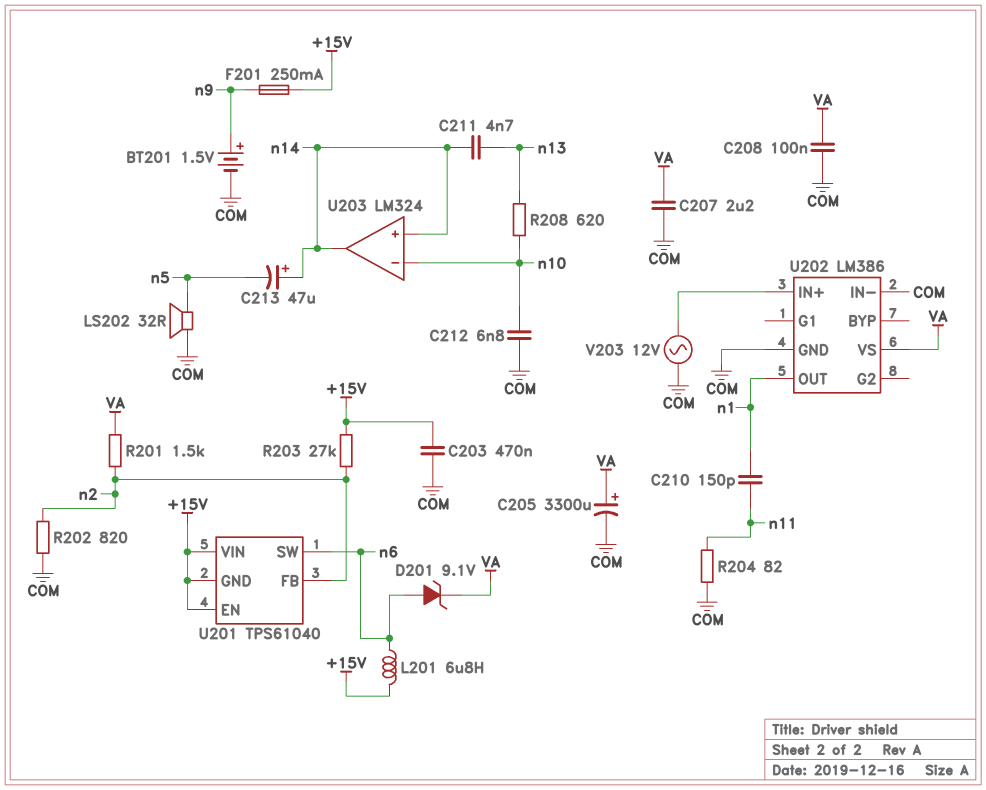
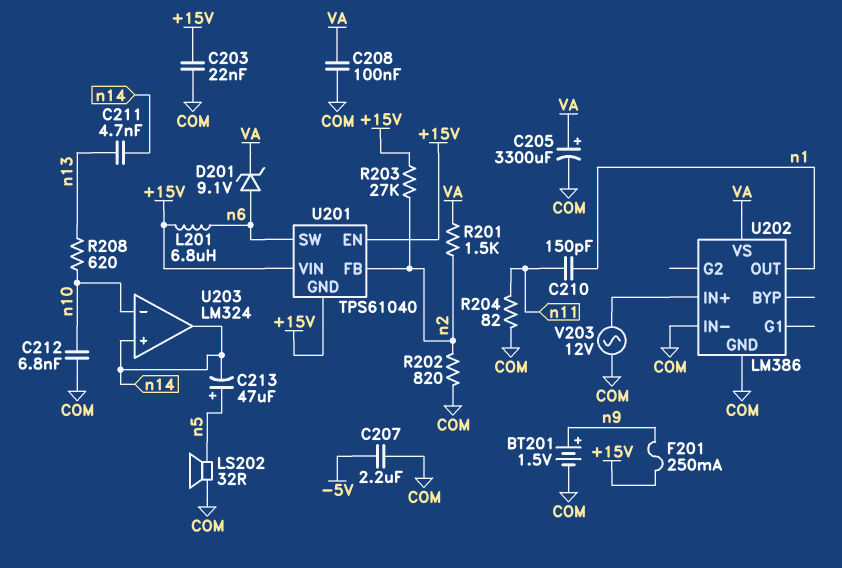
C203: 470nF (+15V, COM) -> 22nF (+15V, COM)
C207: 2.2uF (COM, VA) -> 2.2uF (-5V, COM)
C213: 47uF (plus n14, minus n5) -> 47uF (plus n5, minus n14)

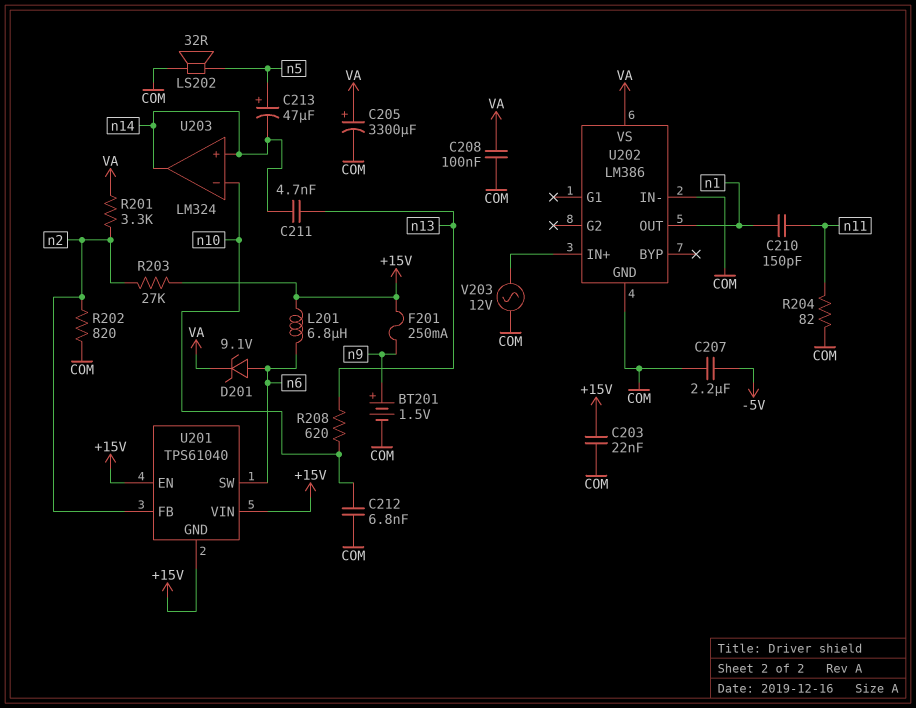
R201: 1.5k (VA, n2) -> 3.3k (VA, n2)

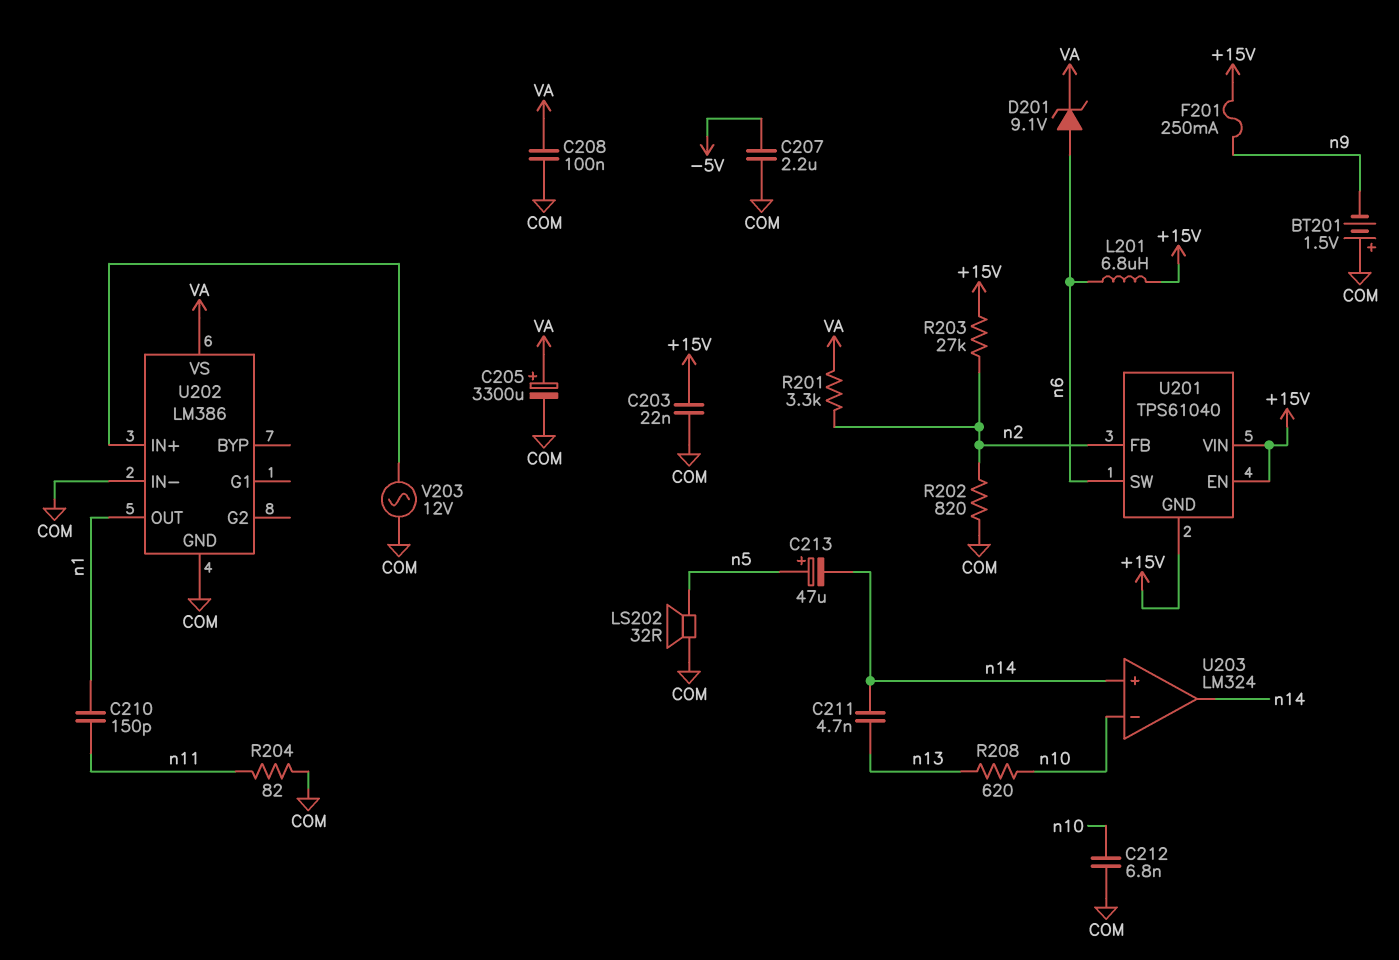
BT201: 1.5V (plus n9, minus COM) -> 1.5V (plus COM, minus n9)

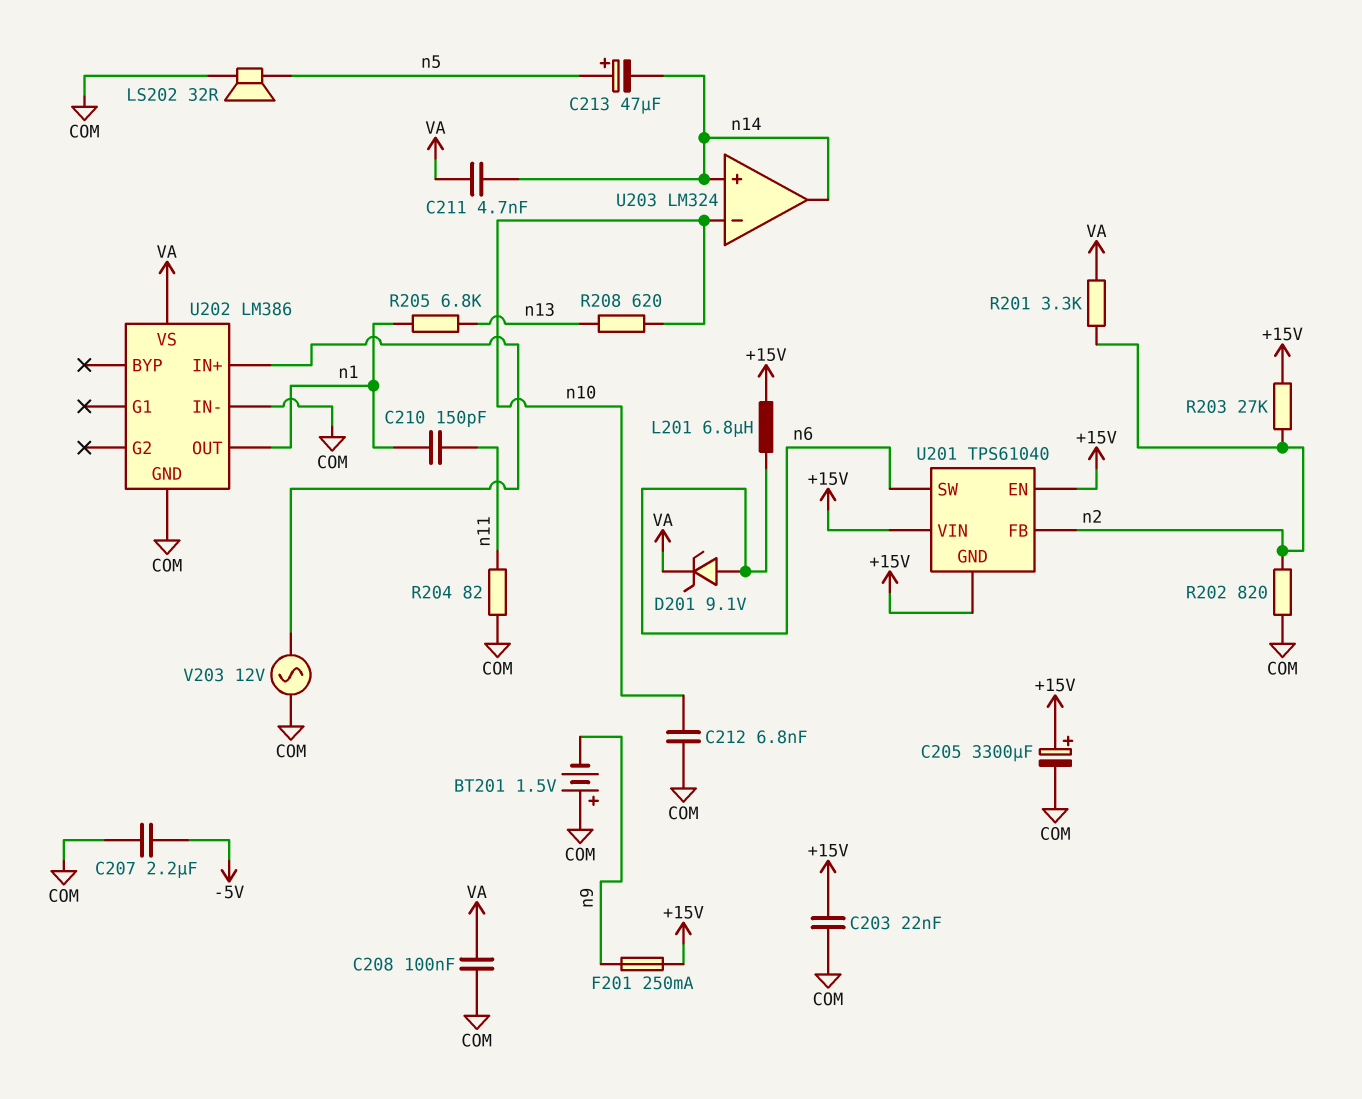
C205: 3300uF (plus VA, minus COM) -> 3300uF (plus +15V, minus COM)
C211: 4.7nF (n13, n14) -> 4.7nF (VA, n14)
R205: none -> 6.8k (n1, n13)

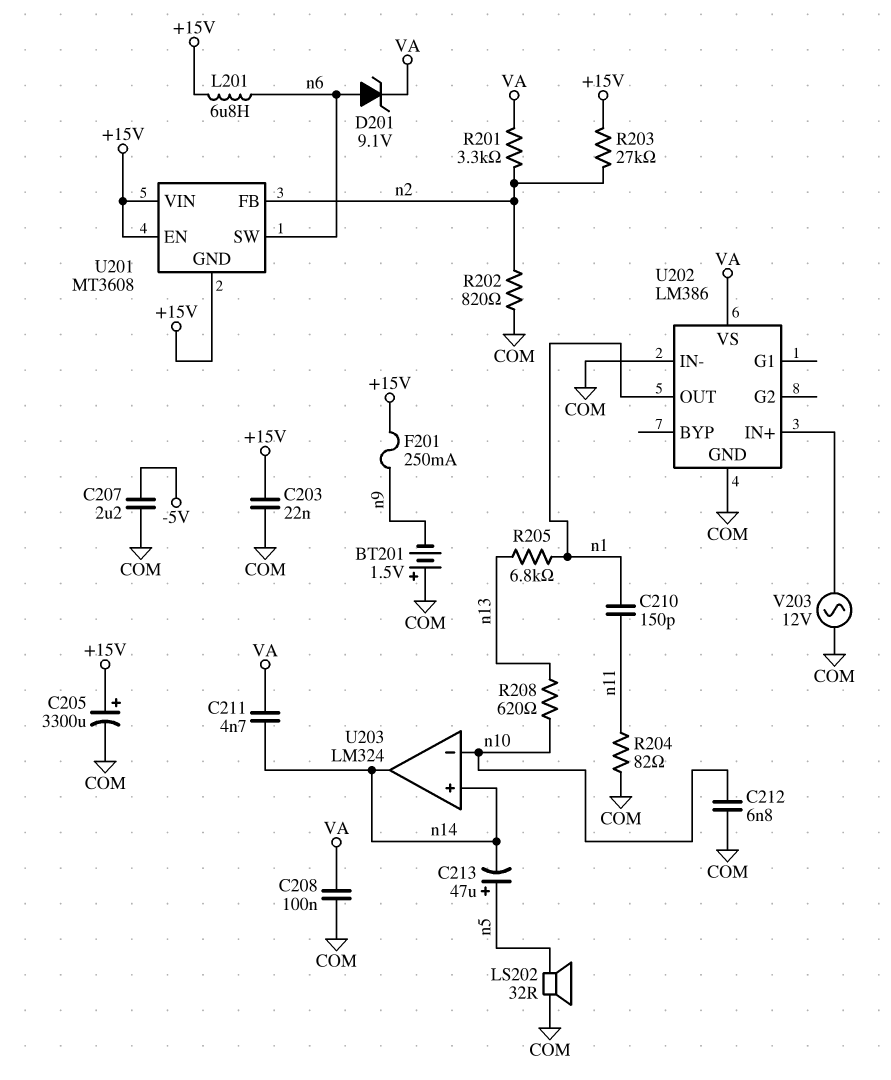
U201: TPS61040 -> MT3608

